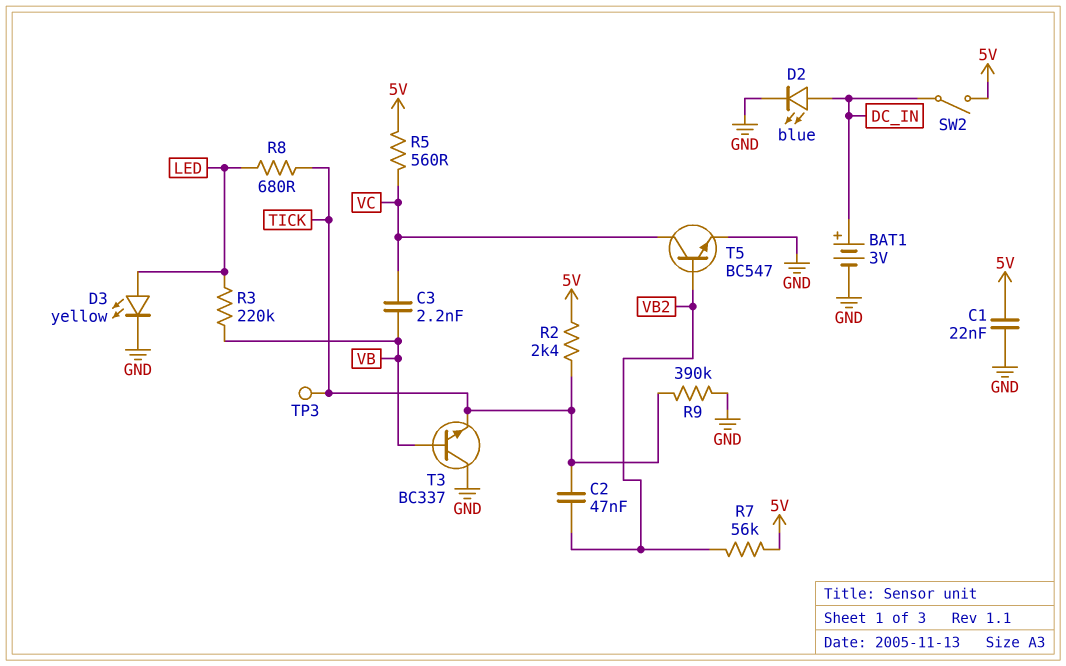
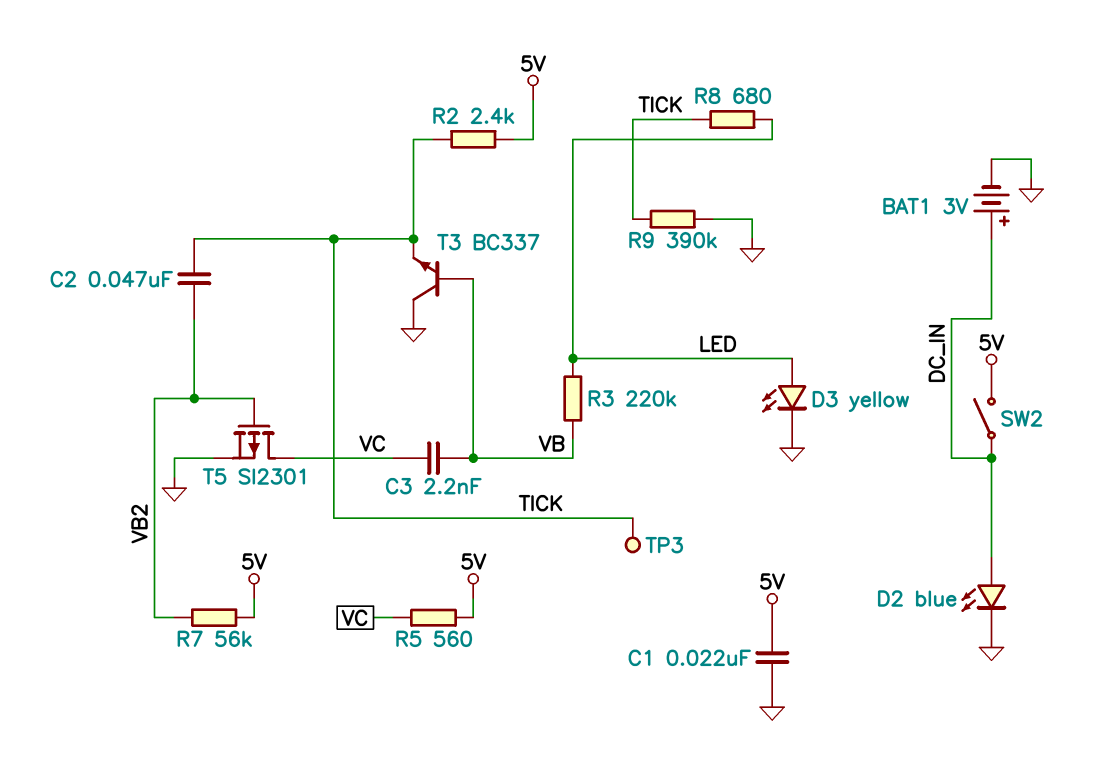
T5: NPN BC547 (B VB2, C VC, E GND) -> PMOS SI2301 (G VB2, D VC, S GND)

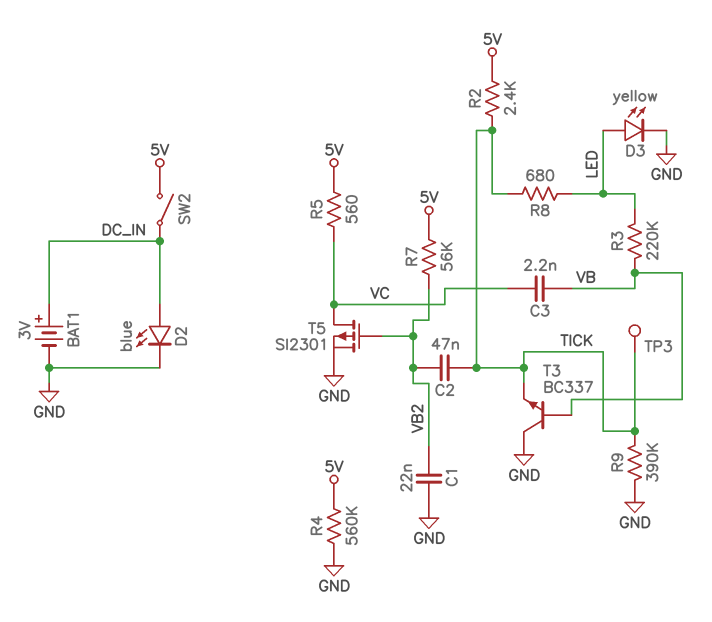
C1: 22nF (5V, GND) -> 22nF (GND, VB2)
R4: none -> 560k (5V, GND)

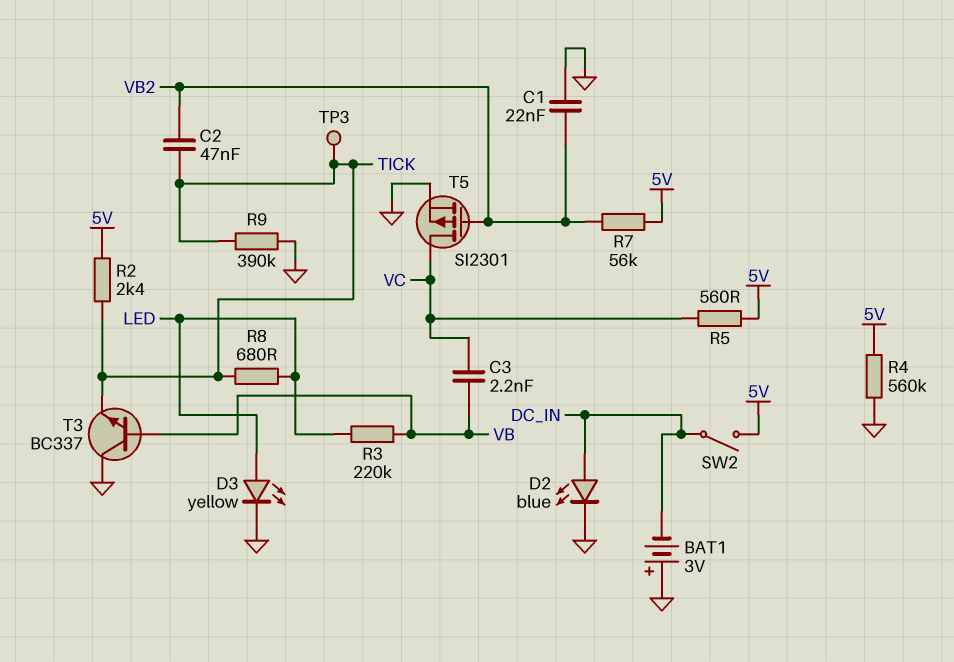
BAT1: 3V (plus DC_IN, minus GND) -> 3V (plus GND, minus DC_IN)

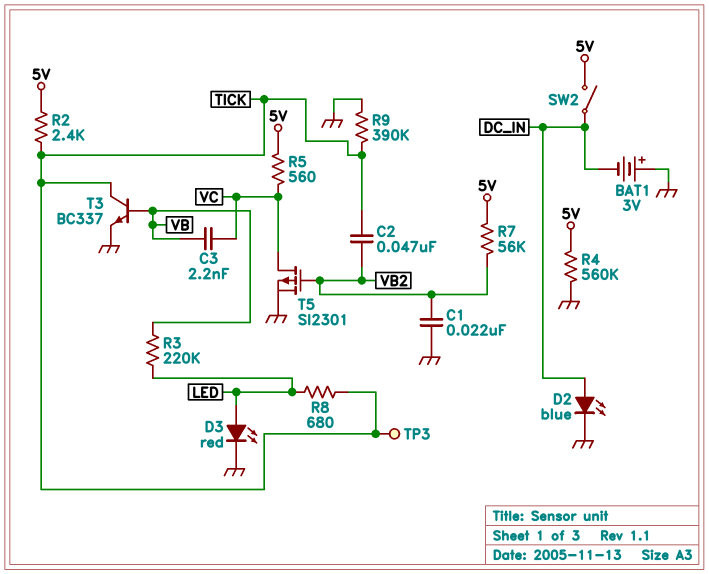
D3: LED yellow (A LED, K GND) -> LED red (A LED, K GND)
T3: NPN BC337 (B VB, C GND, E TICK) -> NPN BC337 (B VB, C TICK, E GND)

